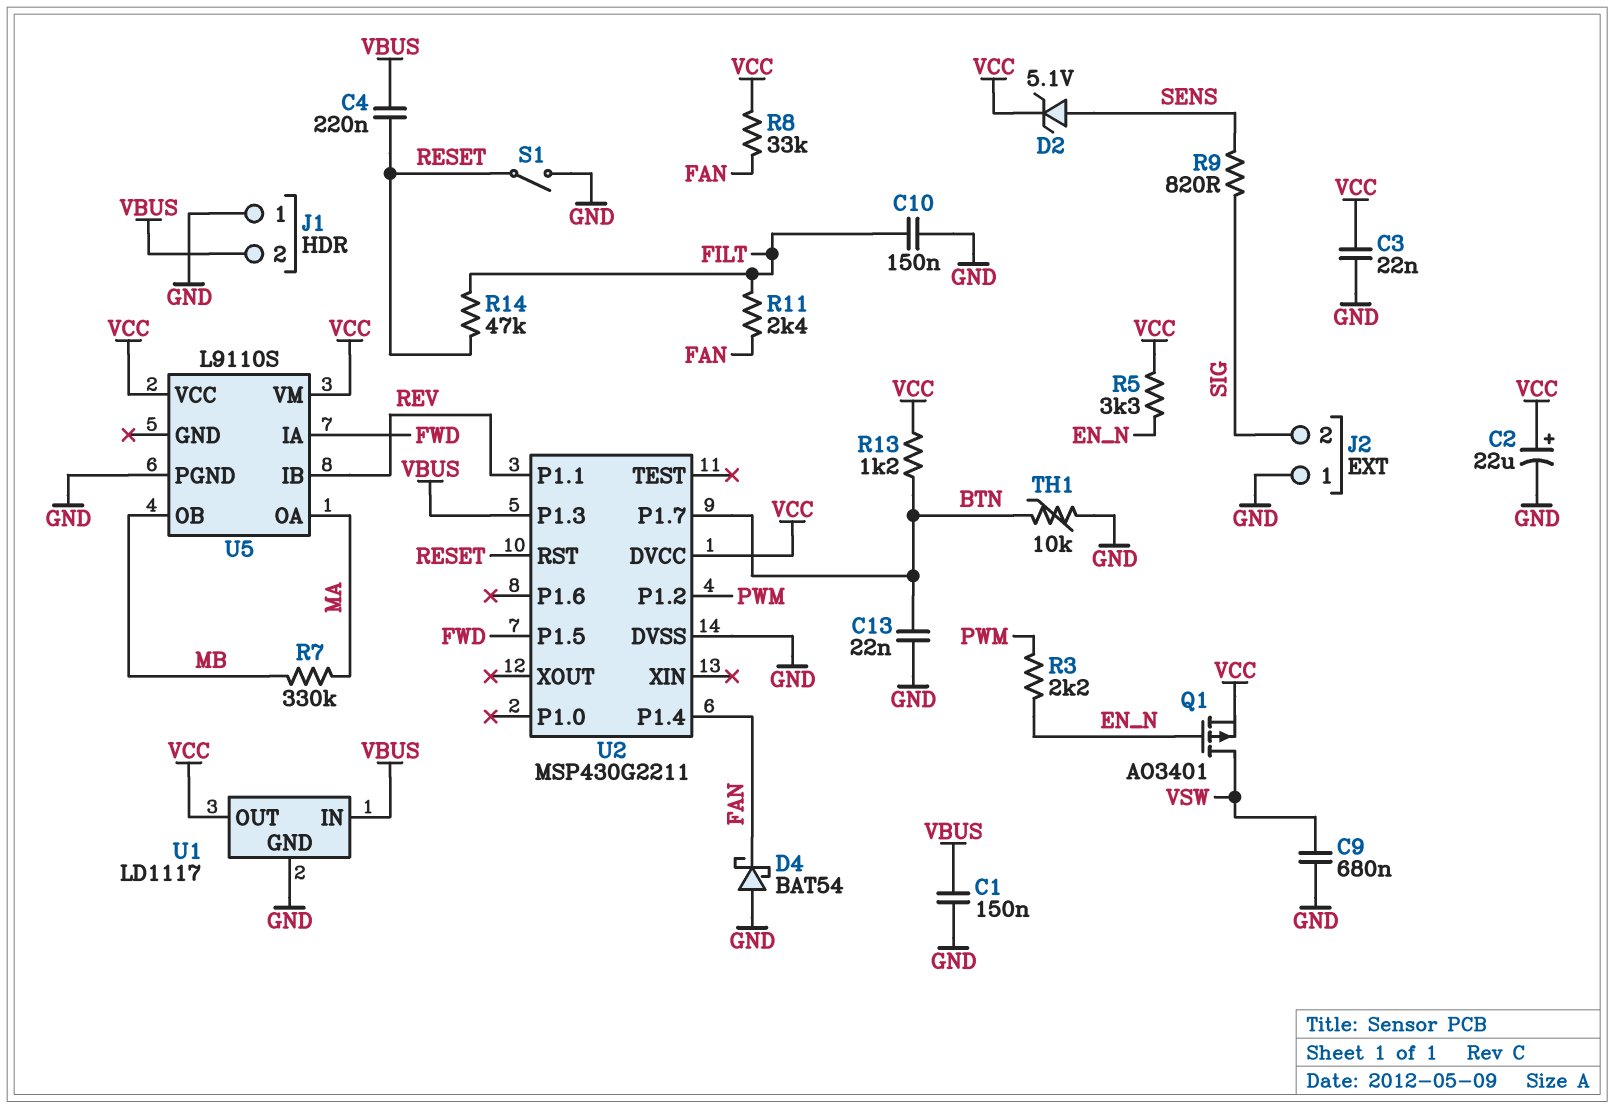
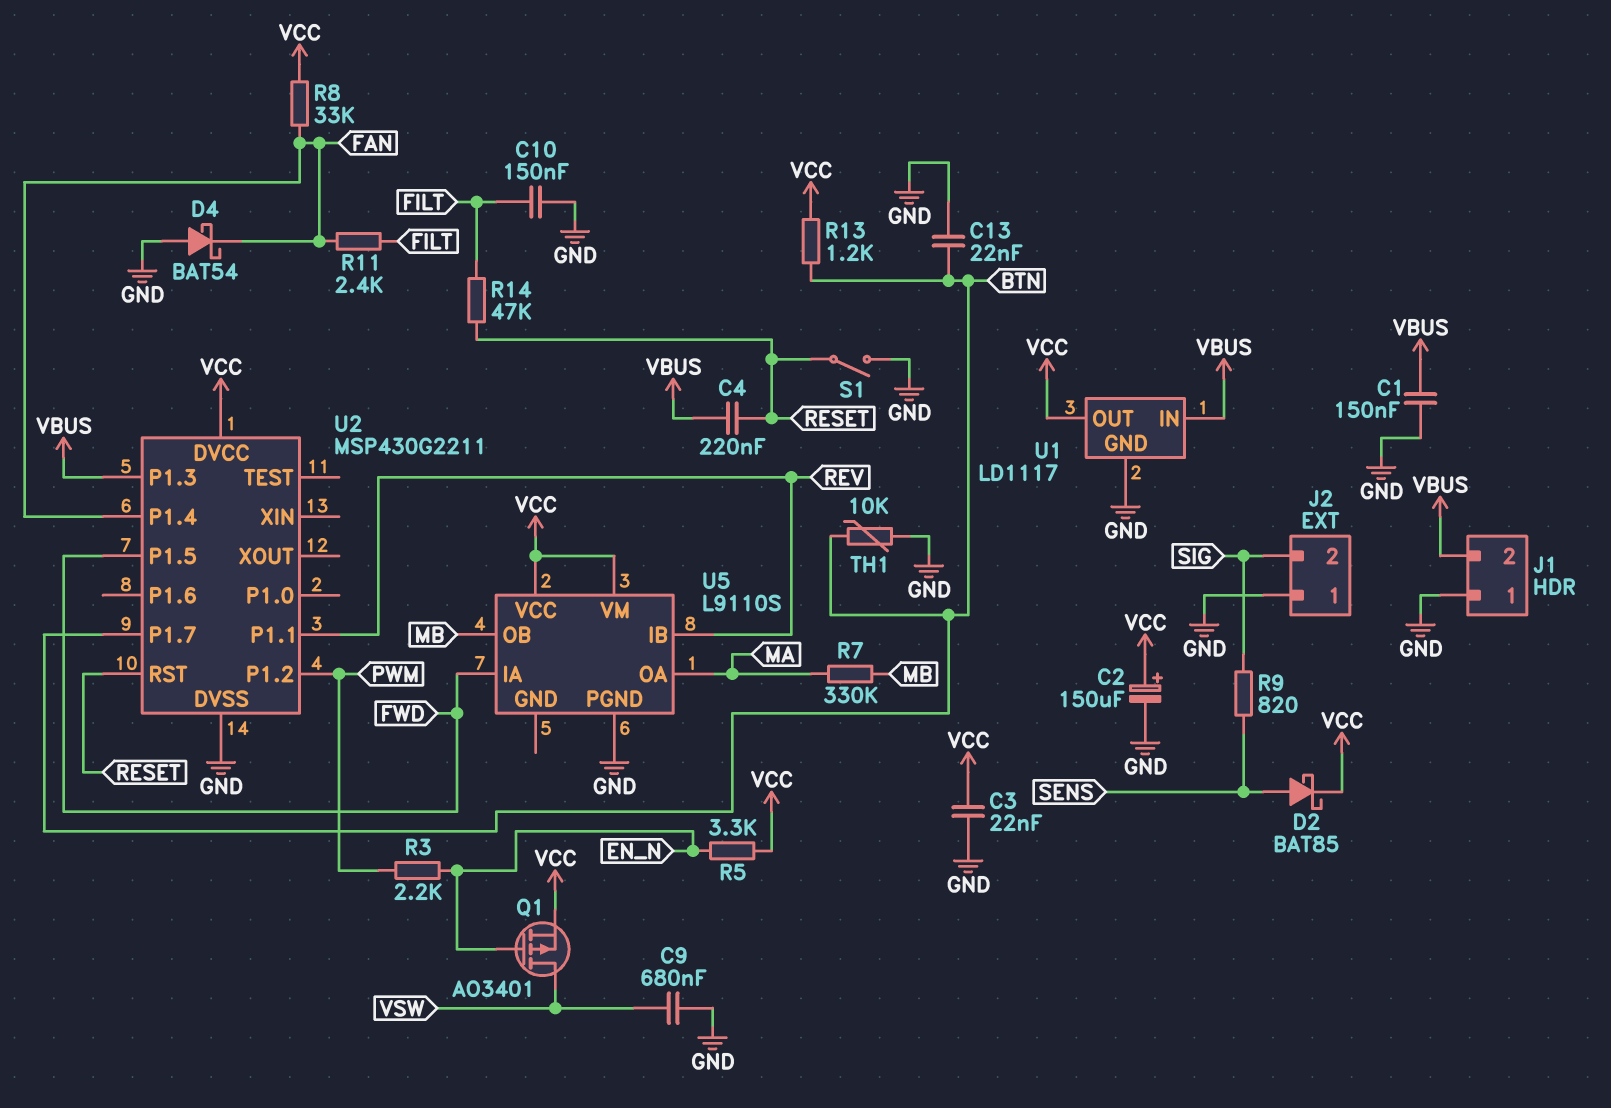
C2: 22uF (plus VCC, minus GND) -> 150uF (plus VCC, minus GND)
D2: zener 5.1V (A SENS, K VCC) -> schottky BAT85 (A SENS, K VCC)

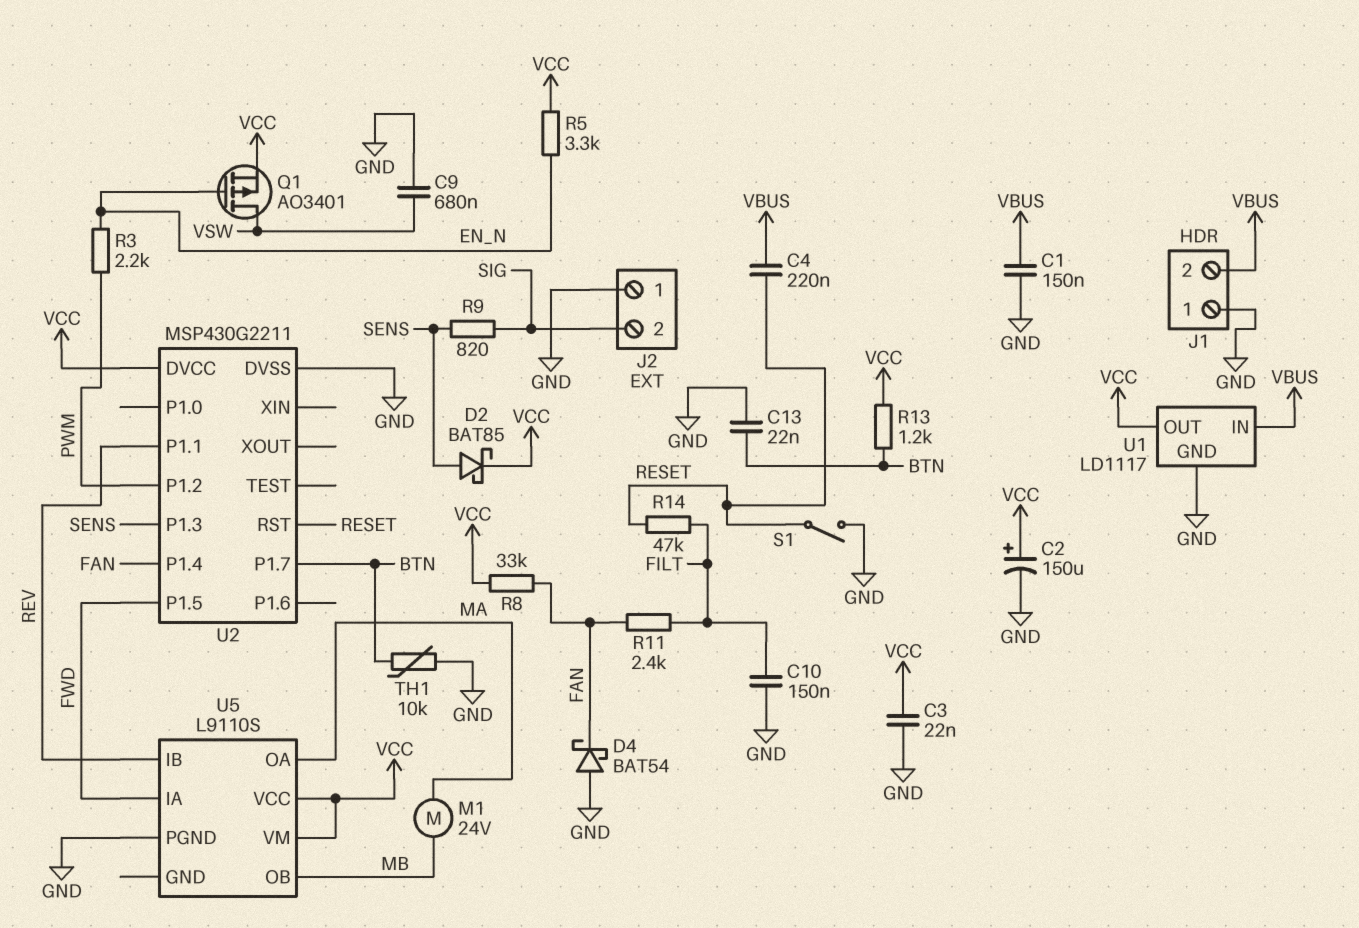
M1: none -> motor 24V (MA, MB)
R7: 330k (MA, MB) -> none
U2 pin P1.3: VBUS -> SENS

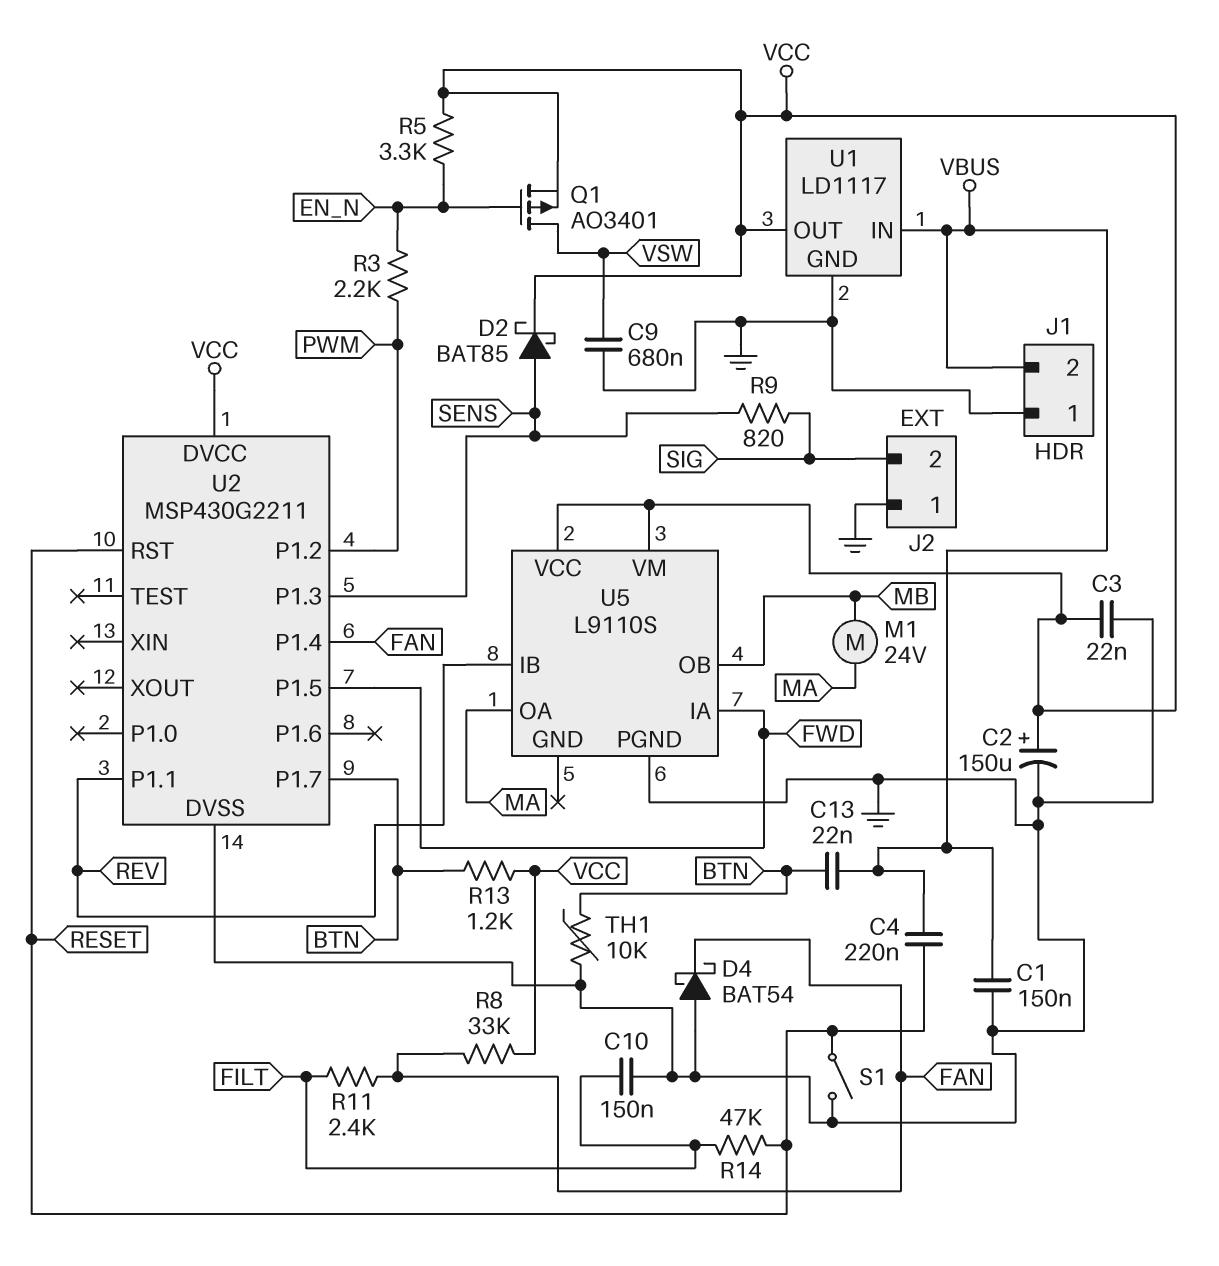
C13: 22nF (BTN, GND) -> 22nF (BTN, VBUS)

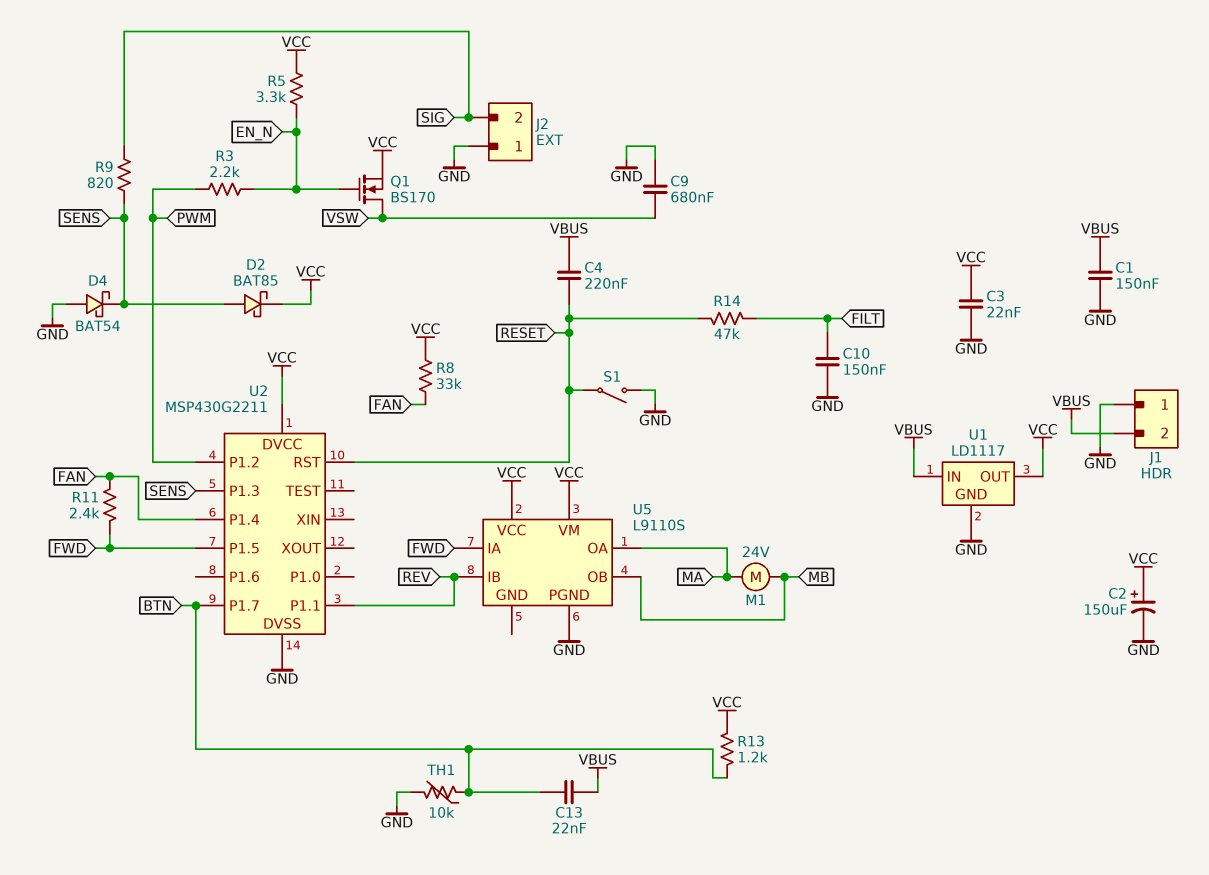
D4: schottky BAT54 (A GND, K FAN) -> schottky BAT54 (A GND, K SENS)
Q1: PMOS AO3401 (G EN_N, D VSW, S VCC) -> NMOS BS170 (G EN_N, D VSW, S VCC)
R11: 2.4k (FAN, FILT) -> 2.4k (FAN, FWD)

